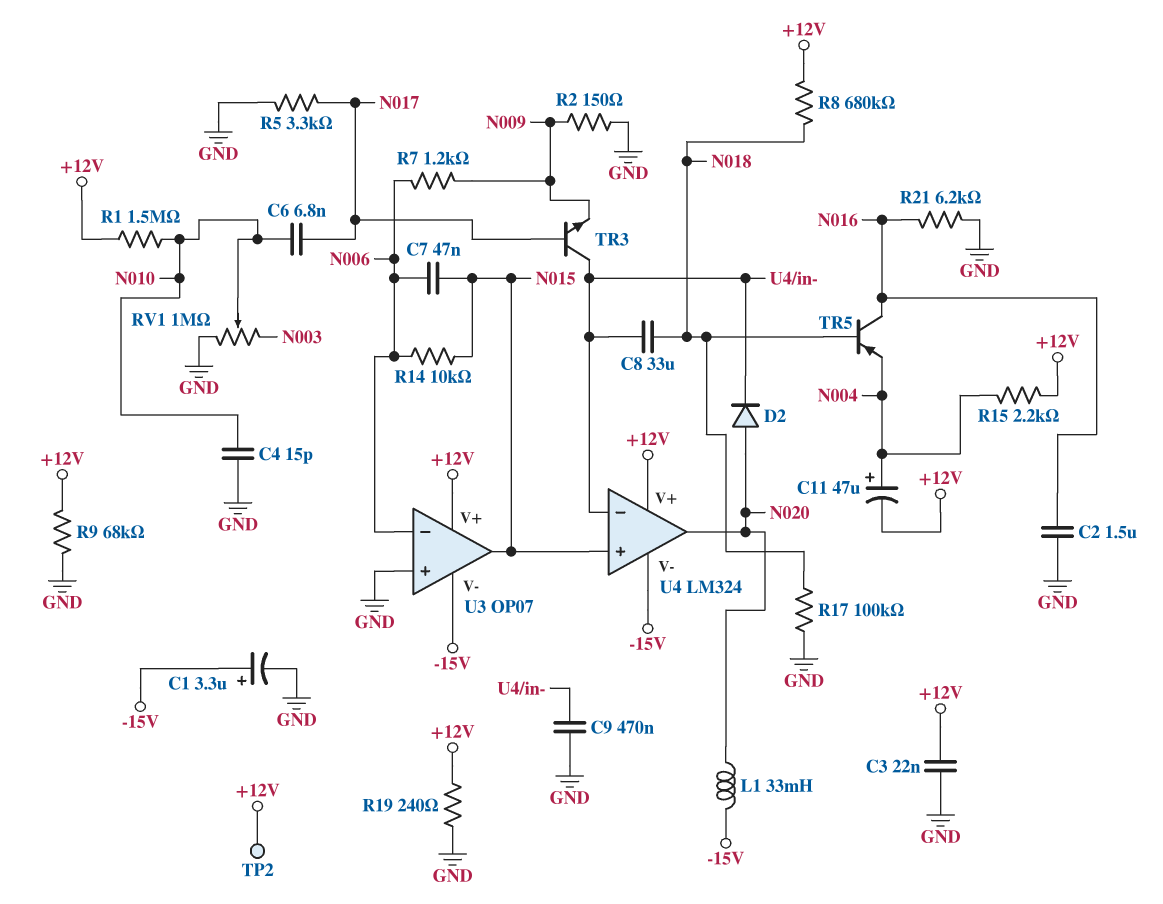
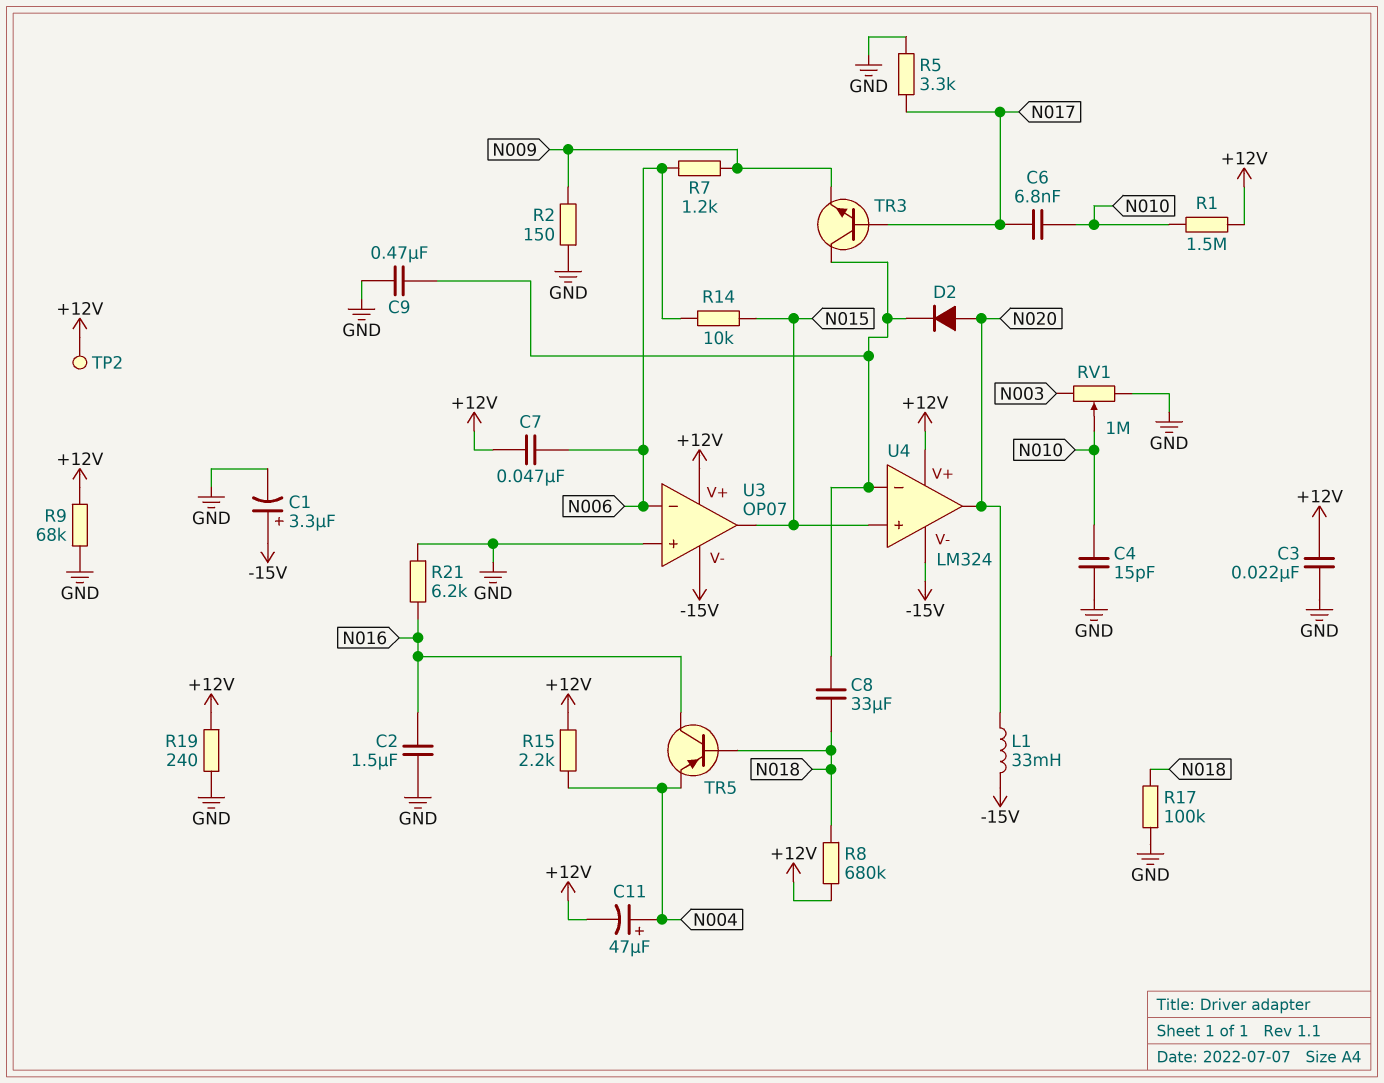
C7: 47nF (N006, N015) -> 47nF (+12V, N006)

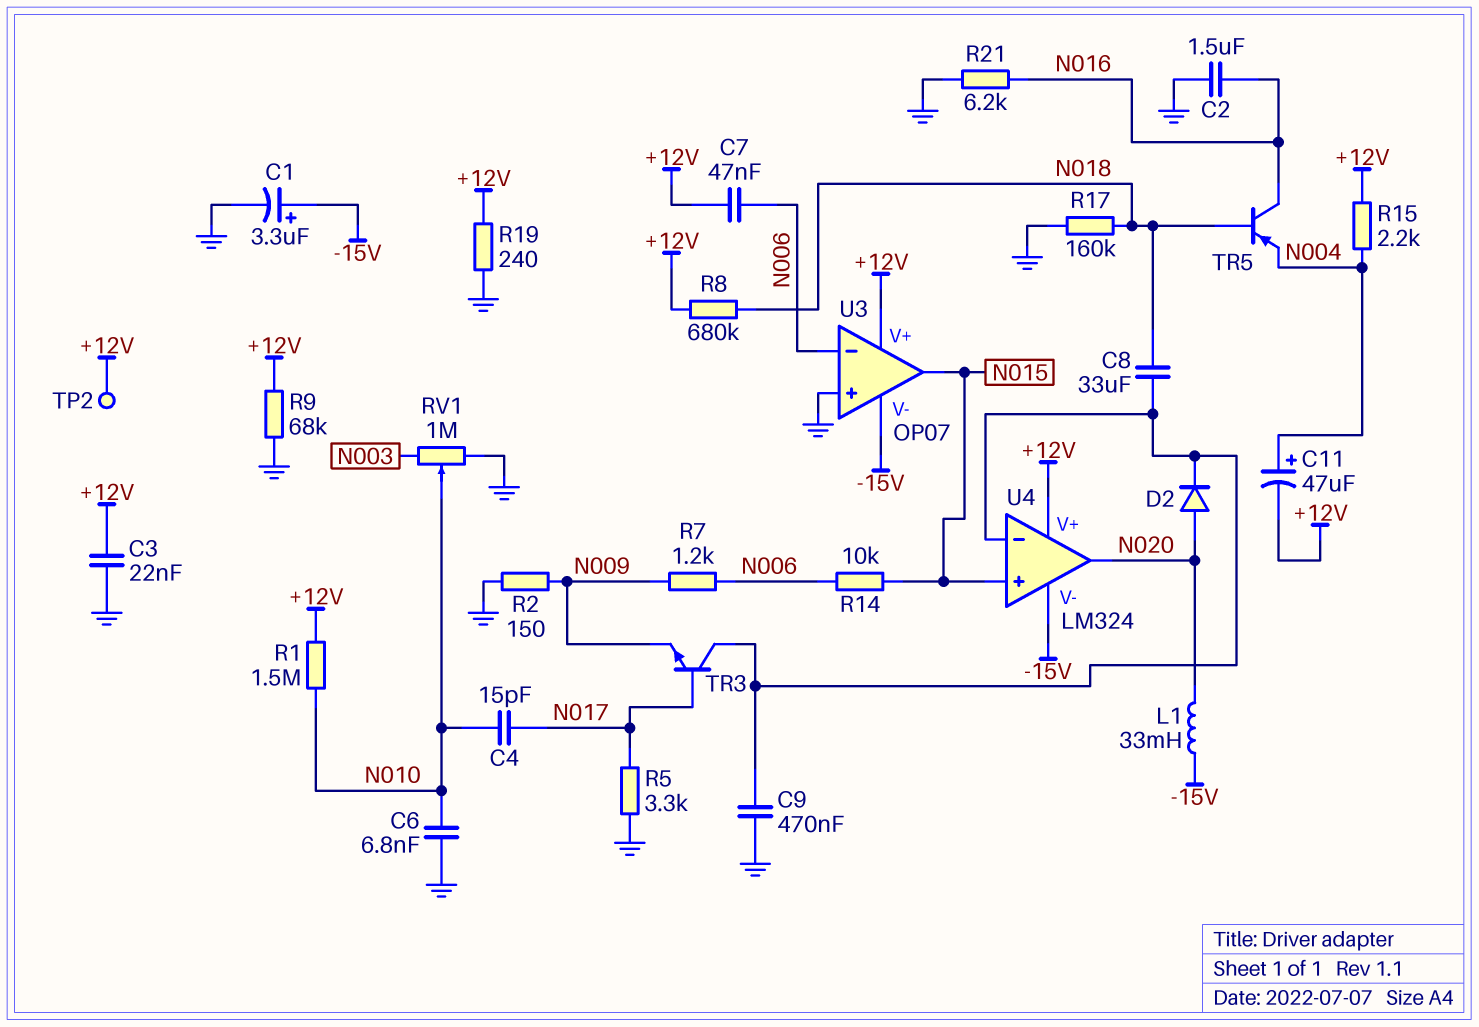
C4: 15pF (GND, N010) -> 15pF (N010, N017)
C6: 6.8nF (N010, N017) -> 6.8nF (GND, N010)
R17: 100k (GND, N018) -> 160k (GND, N018)

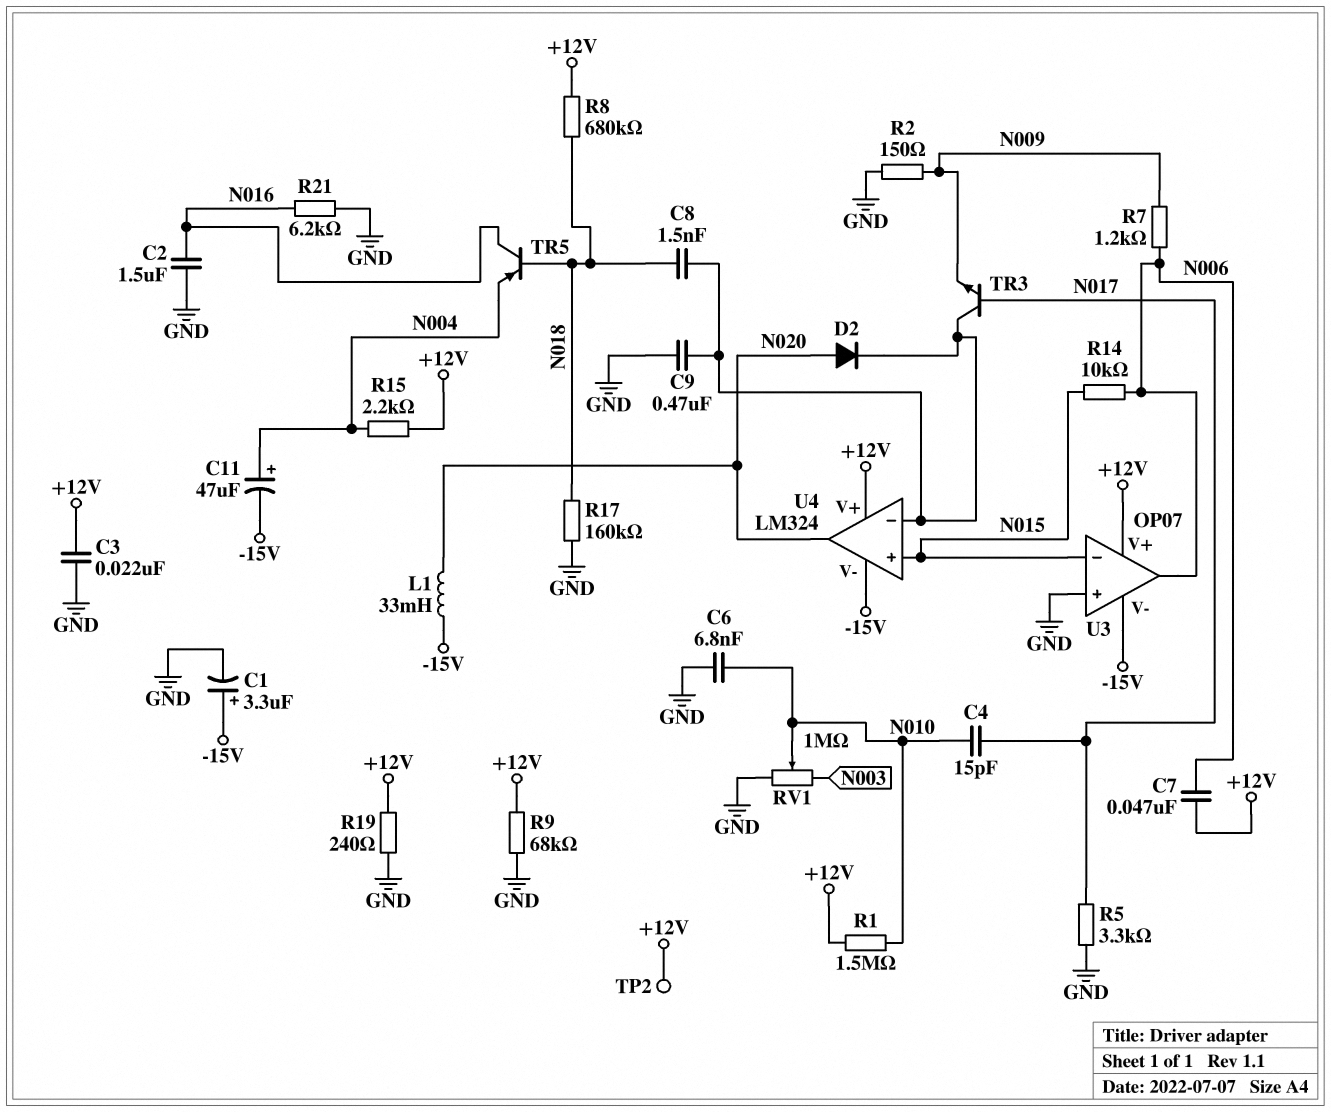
C8: 33uF (N018, U4/in-) -> 1.5nF (N018, U4/in-)
C11: 47uF (plus N004, minus +12V) -> 47uF (plus N004, minus -15V)
U3 pin in-: N006 -> N015
U3 pin out: N015 -> N006

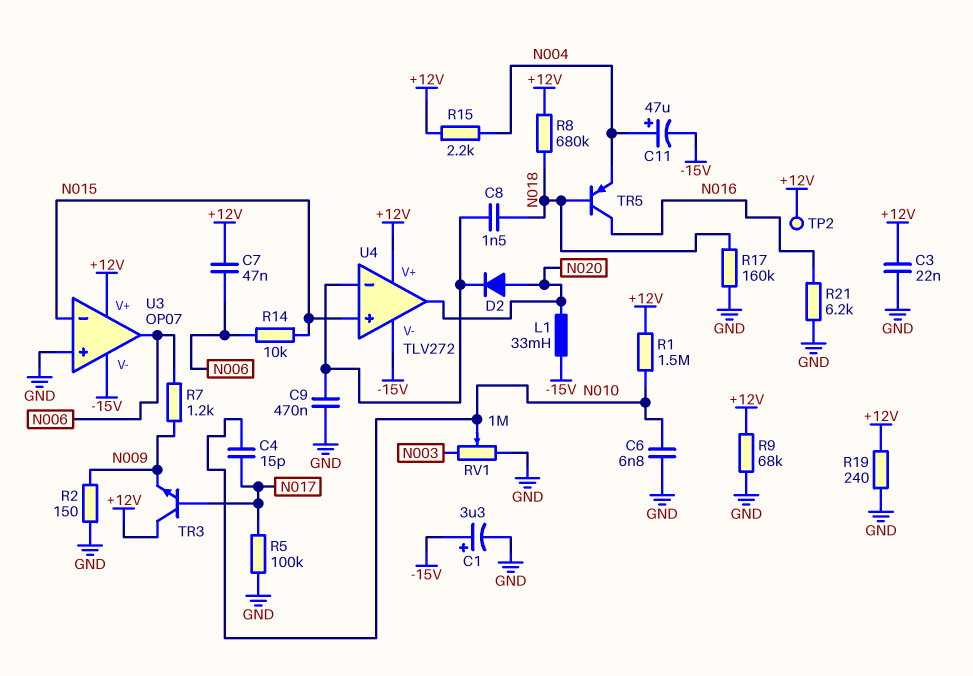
C2: 1.5uF (GND, N016) -> none
R5: 3.3k (GND, N017) -> 100k (GND, N017)
TR3: NPN (B N017, C U4/in-, E N009) -> NPN (B N017, C +12V, E N009)
U4: LM324 -> TLV272

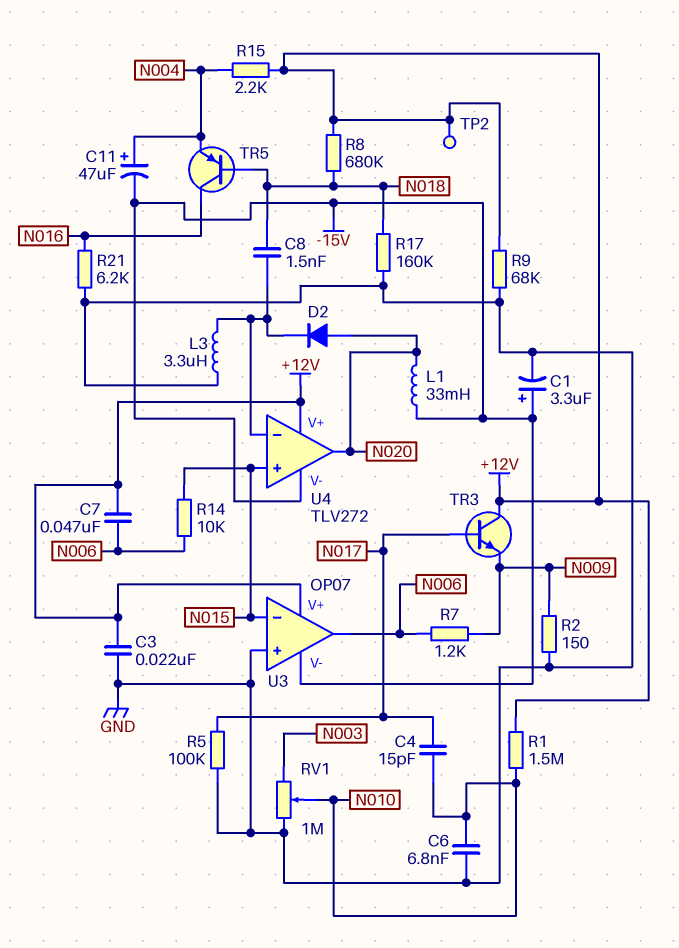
C9: 470nF (GND, U4/in-) -> none
L3: none -> 3.3uH (GND, U4/in-)
R19: 240 (+12V, GND) -> none

